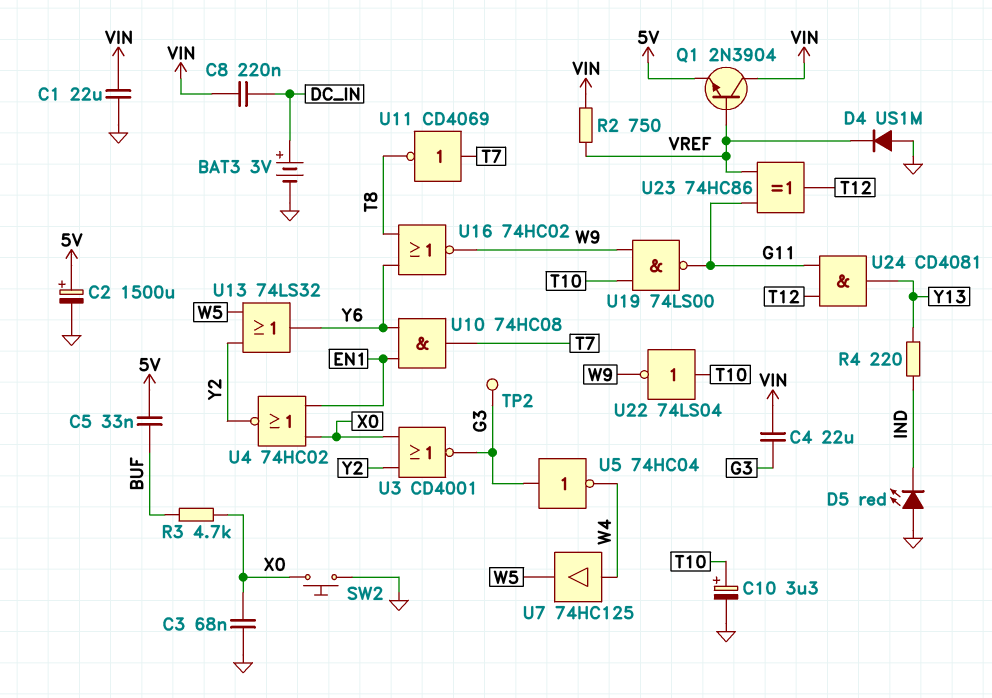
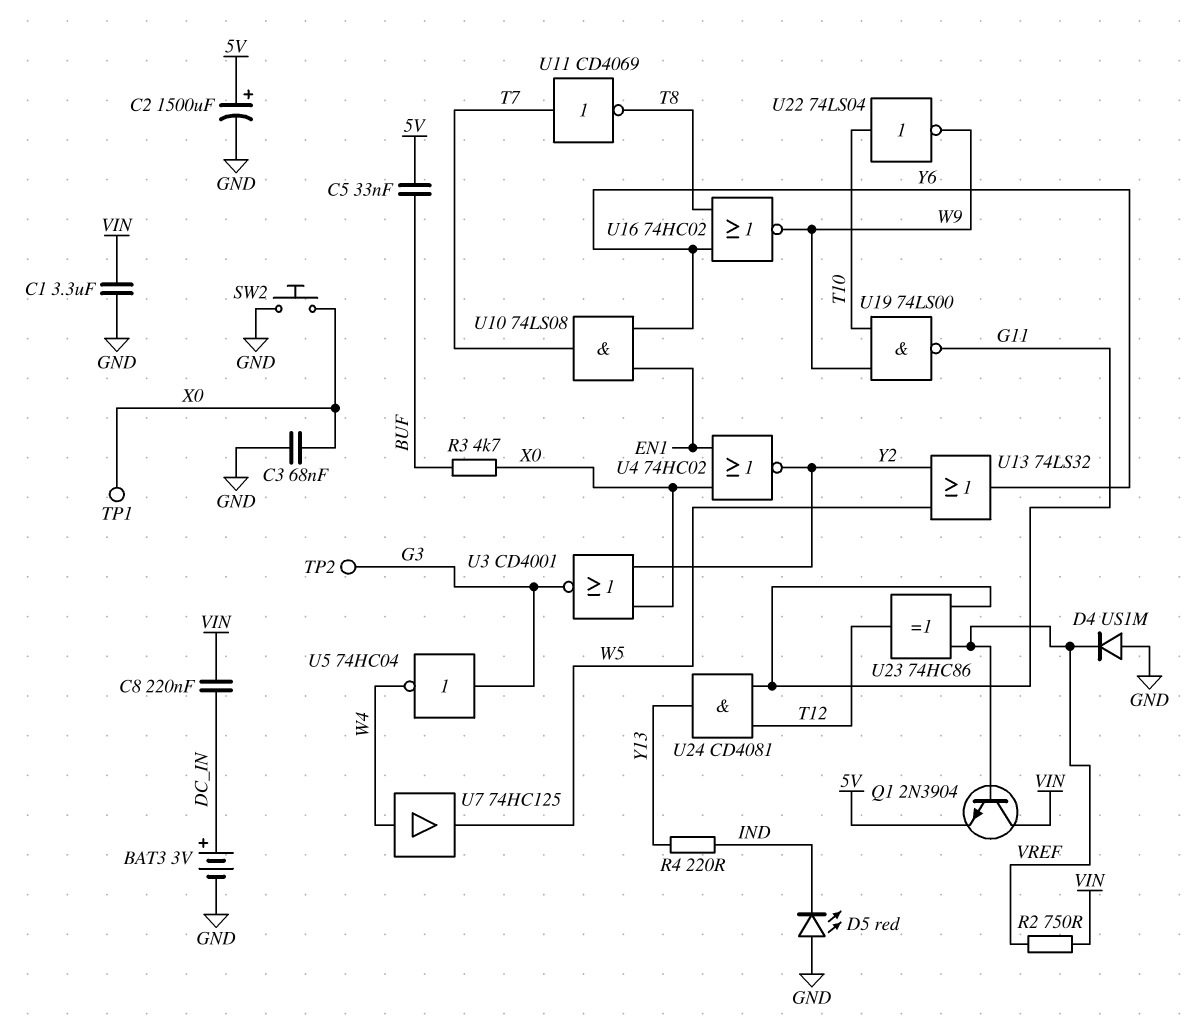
C1: 22uF (GND, VIN) -> 3.3uF (GND, VIN)
C4: 22uF (G3, VIN) -> none
C10: 3.3uF (plus T10, minus GND) -> none
TP1: none -> test point (X0)
U10: AND 74HC08 (in EN1, in Y6, out T7) -> AND 74LS08 (in EN1, in Y6, out T7)

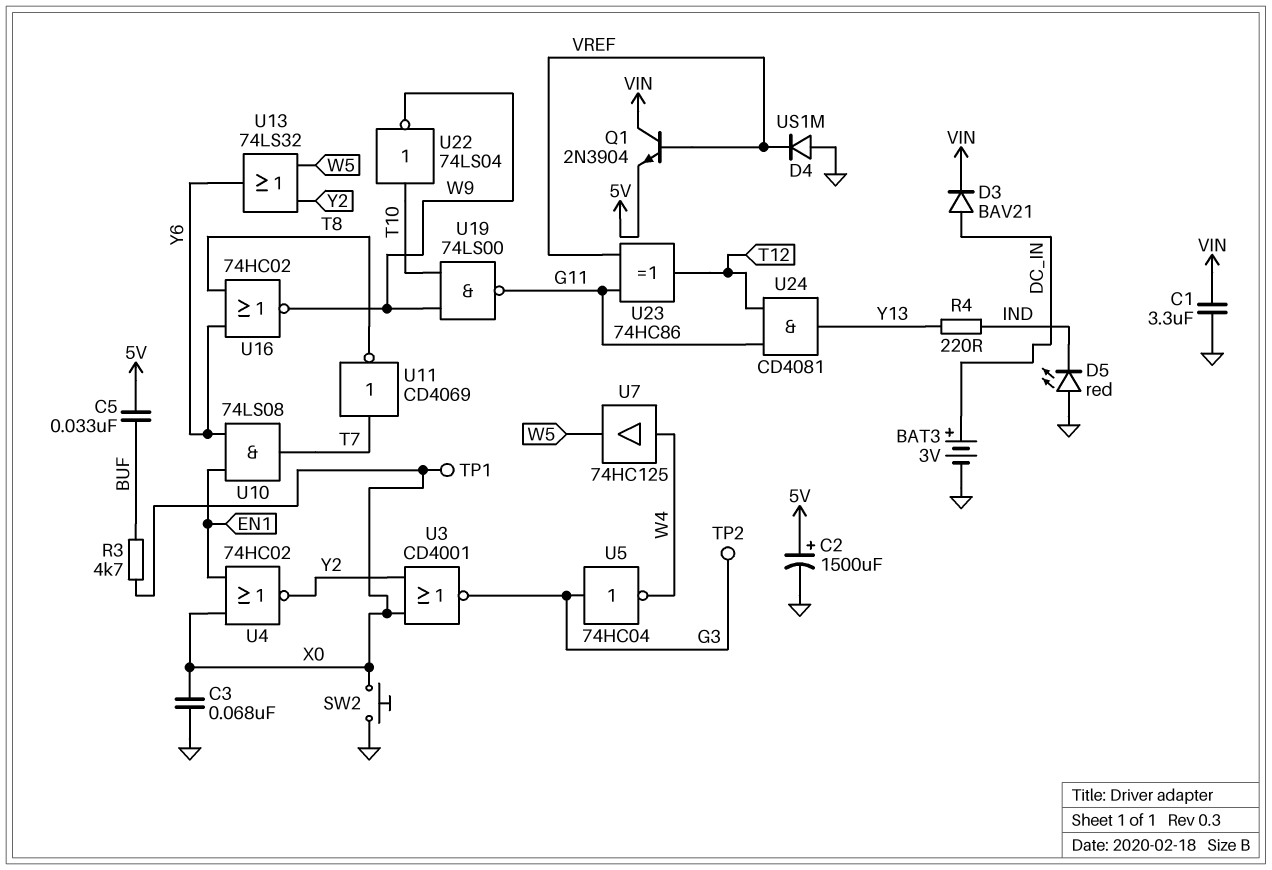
C8: 220nF (DC_IN, VIN) -> none
D3: none -> diode BAV21 (A DC_IN, K VIN)
R2: 750 (VIN, VREF) -> none

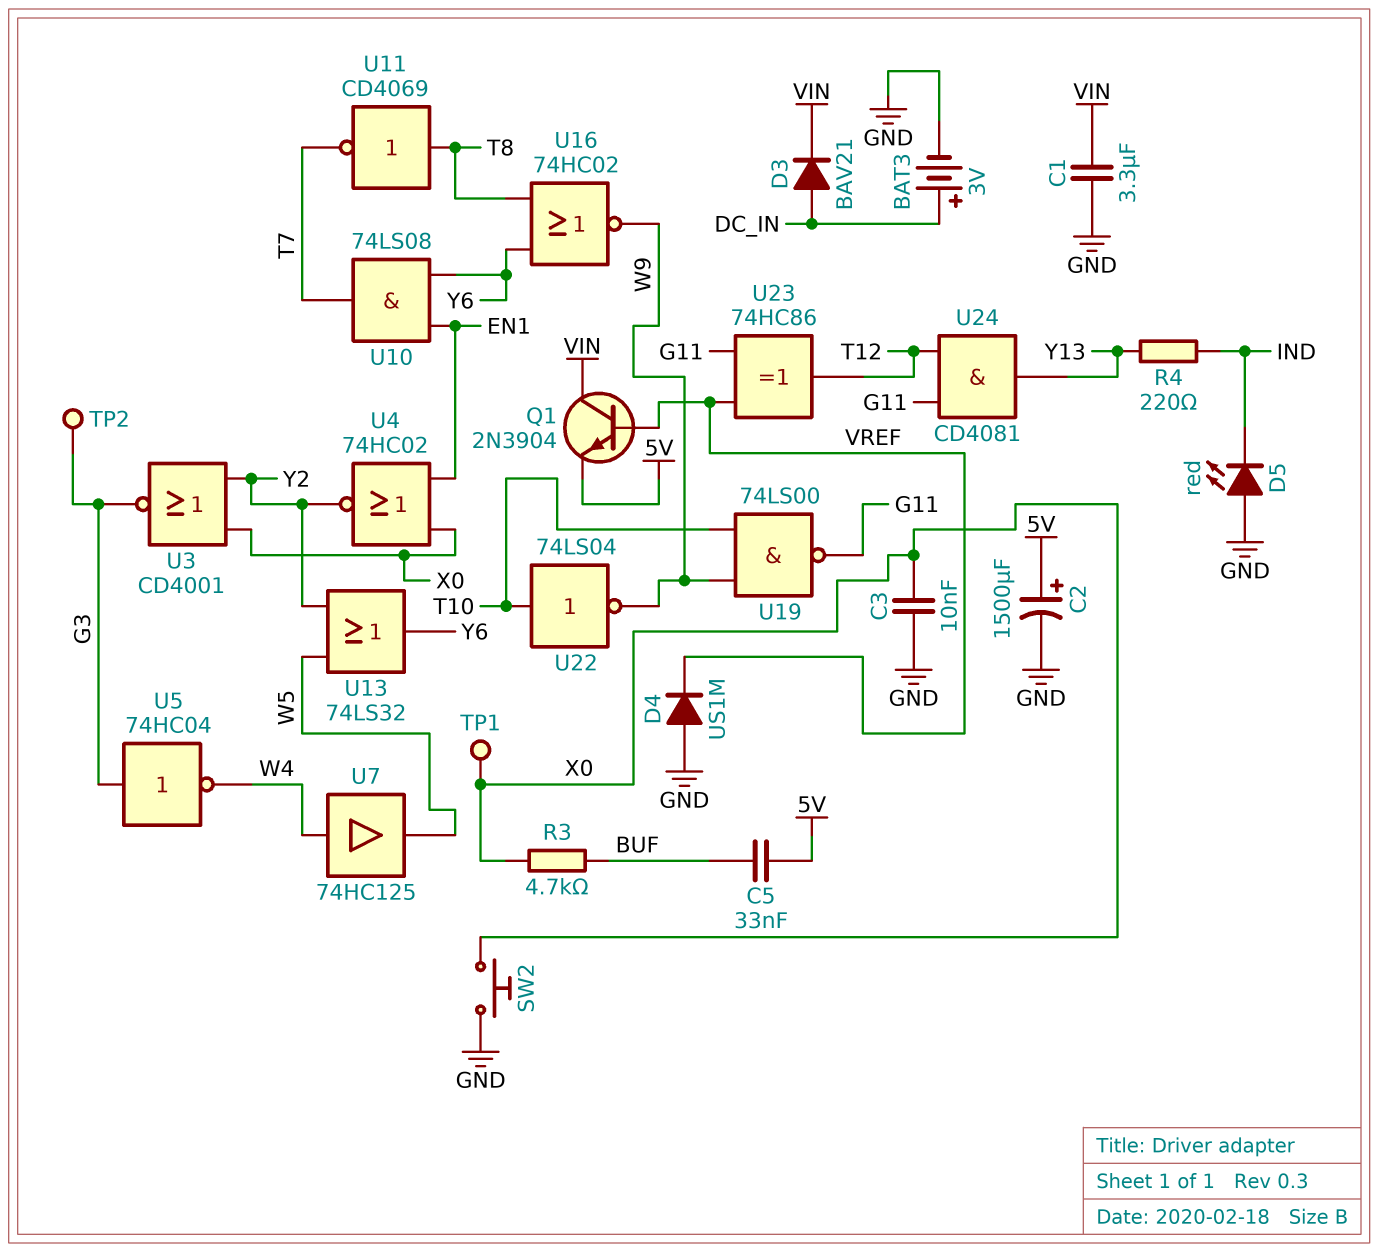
C3: 68nF (GND, X0) -> 10nF (GND, X0)
U11: NOT CD4069 (in T7, out T8) -> NOT CD4069 (in T8, out T7)

